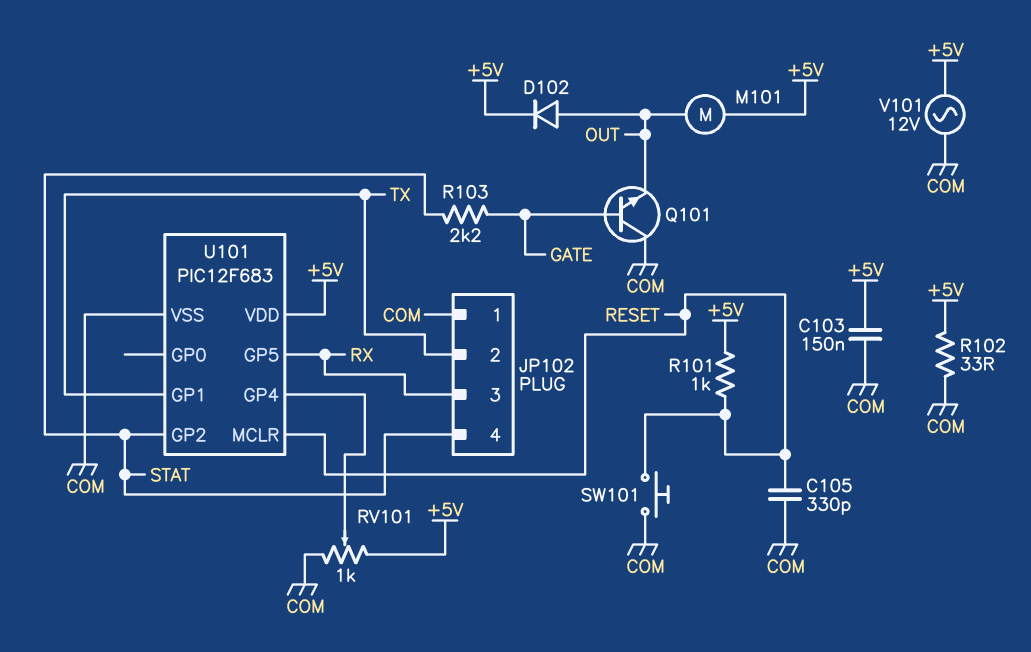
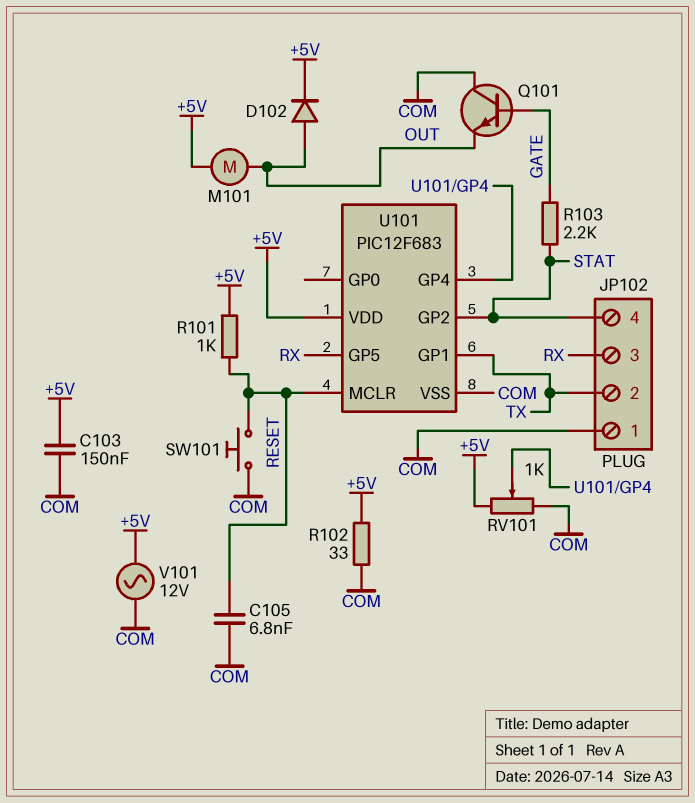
C105: 330pF (COM, RESET) -> 6.8nF (COM, RESET)

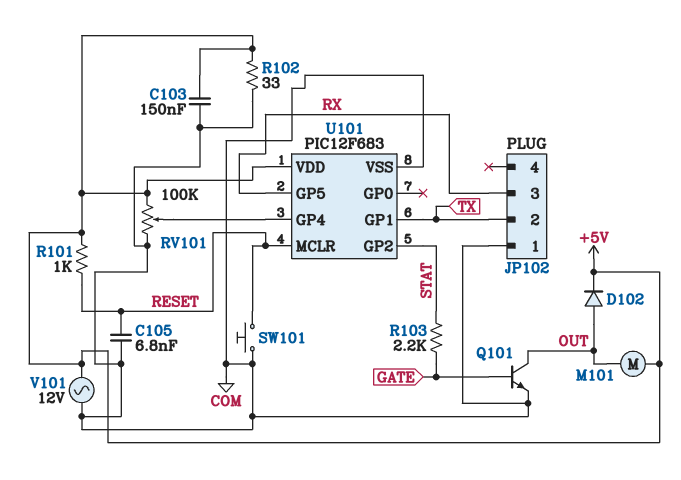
JP102 pin 4: STAT -> none
Q101: NPN (B GATE, C COM, E OUT) -> NPN (B GATE, C OUT, E COM)
RV101: 1k (+5V, COM, wiper U101/GP4) -> 100k (+5V, COM, wiper U101/GP4)

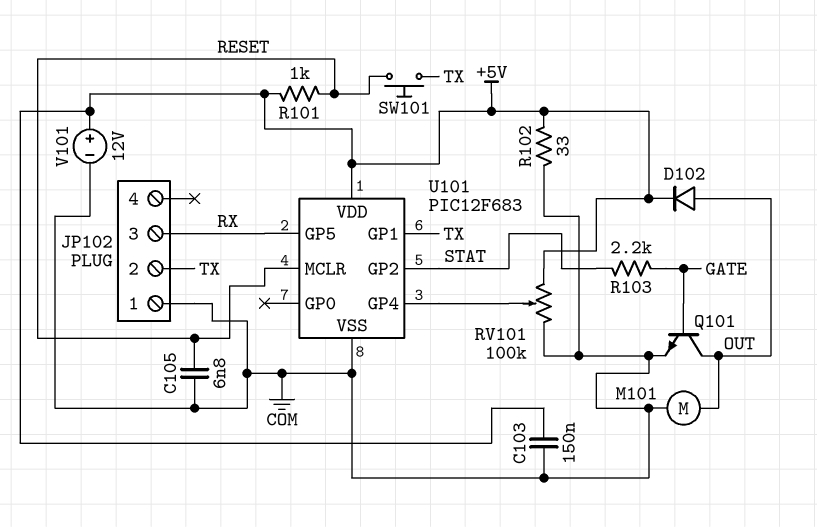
M101: motor (+5V, OUT) -> motor (COM, OUT)
SW101: button (COM, RESET) -> button (RESET, TX)
V101: AC 12V (+5V, COM) -> 12V (plus +5V, minus COM)

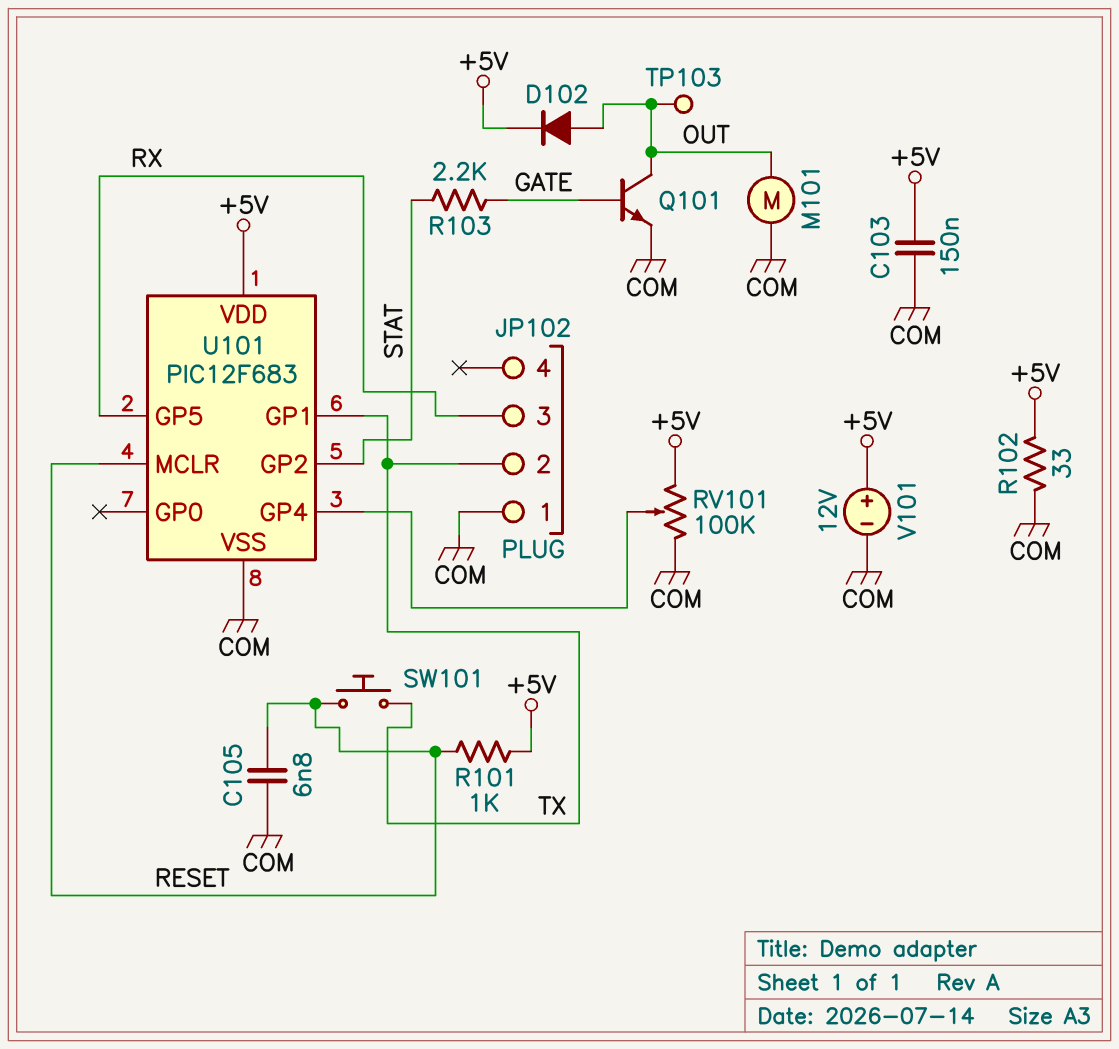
TP103: none -> test point (OUT)

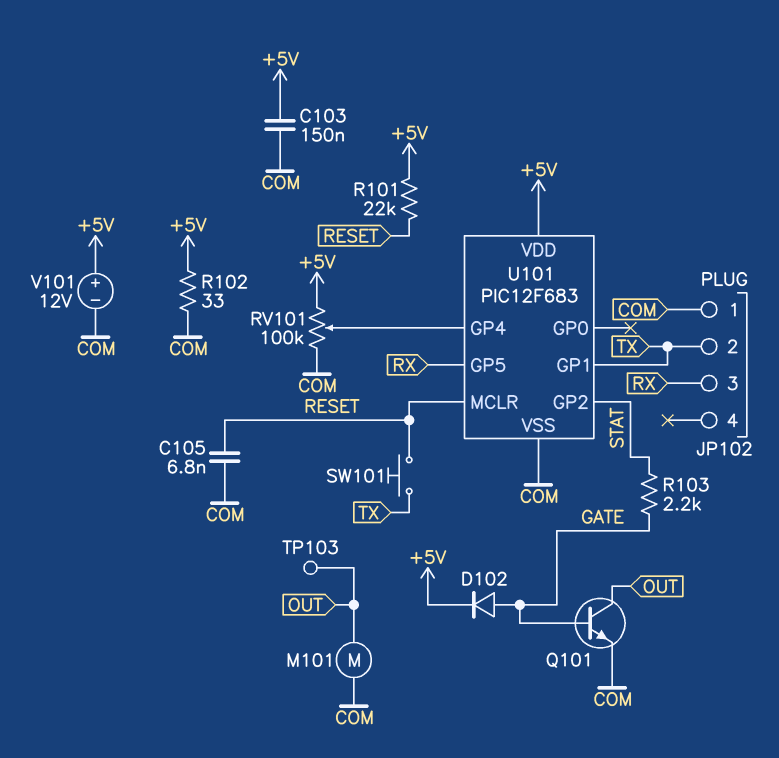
D102: diode (A OUT, K +5V) -> diode (A GATE, K +5V)
R101: 1k (+5V, RESET) -> 22k (+5V, RESET)

